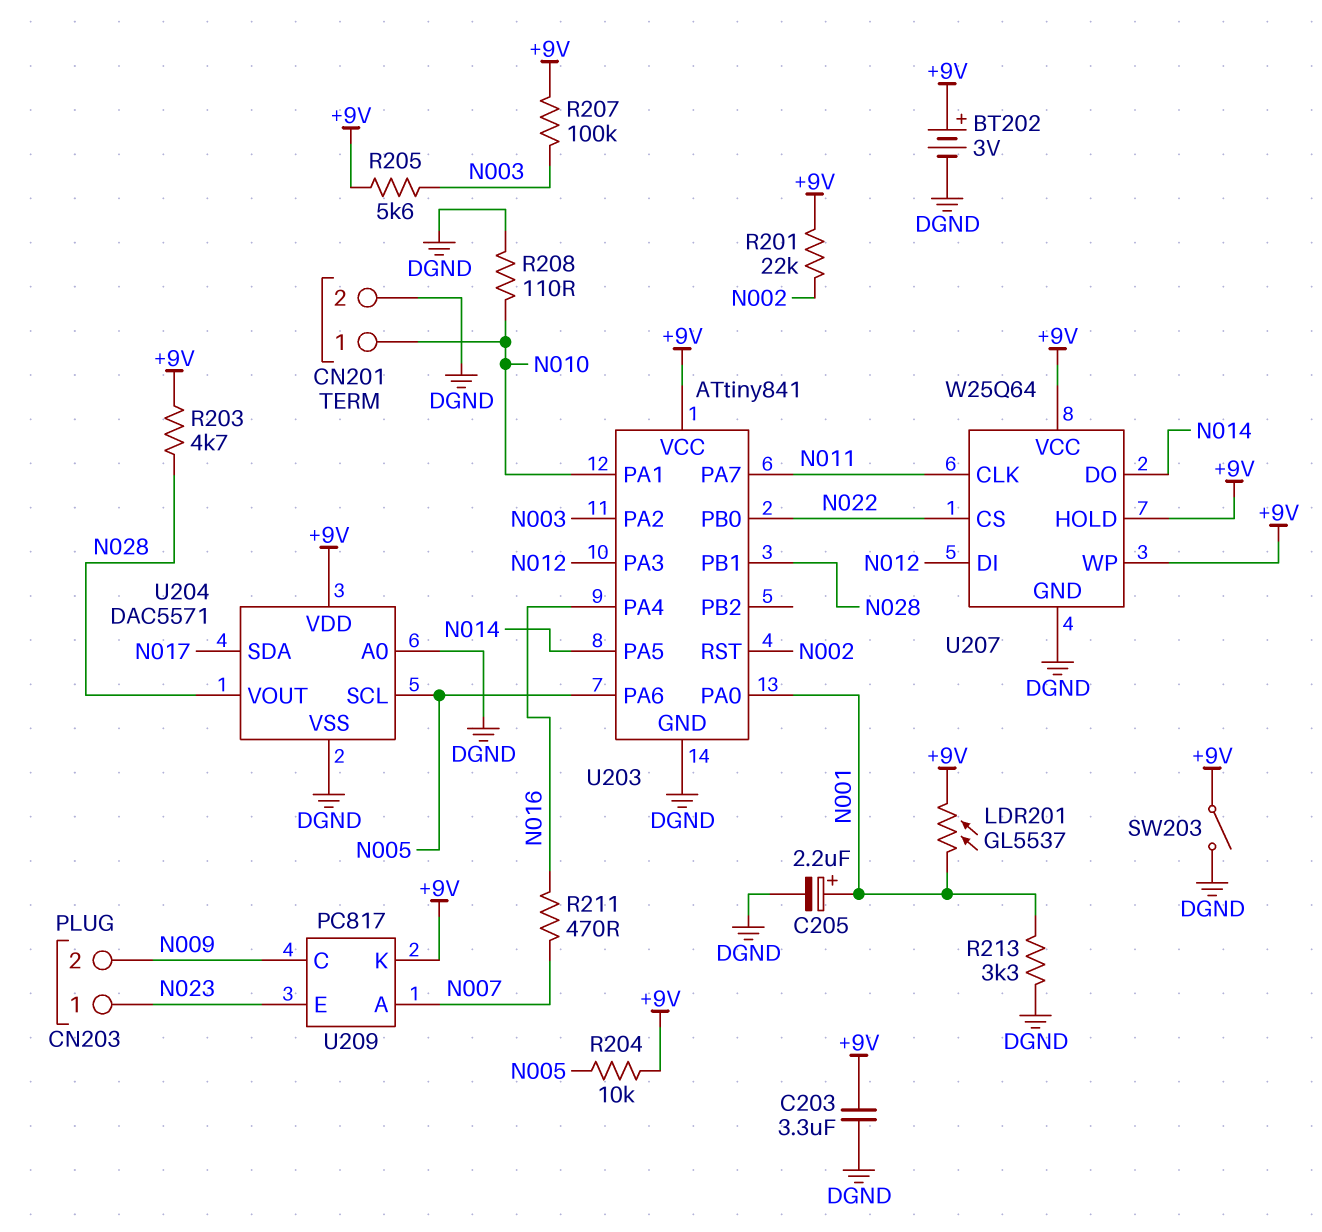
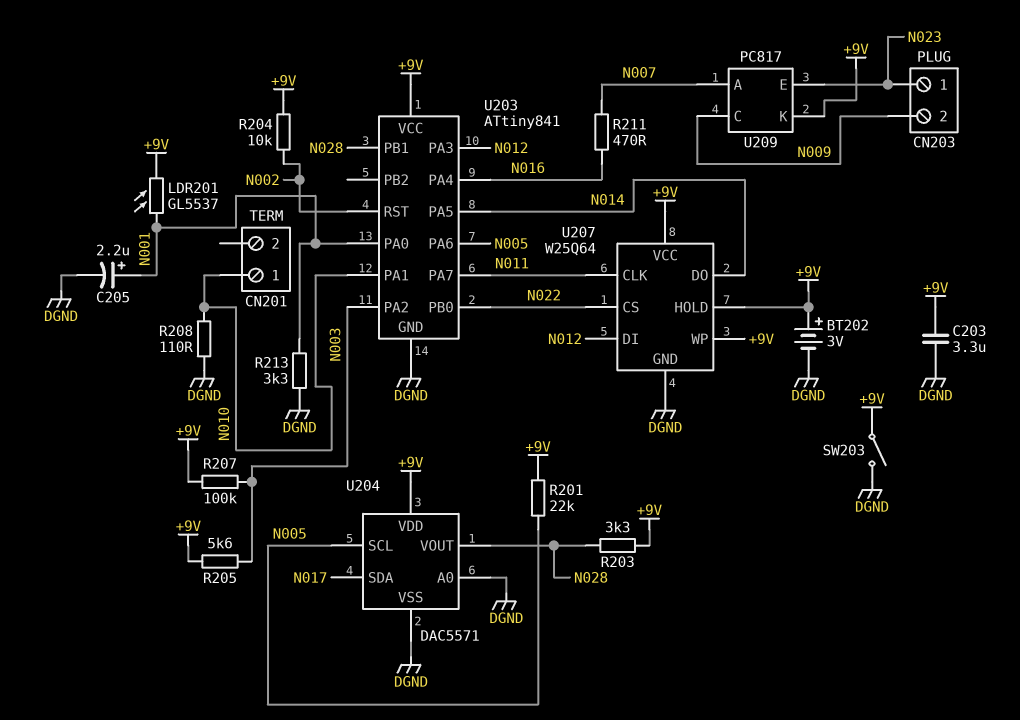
CN201 pin 2: DGND -> none
R201: 22k (+9V, N002) -> 22k (+9V, N005)
R203: 4.7k (+9V, N028) -> 3.3k (+9V, N028)
R204: 10k (+9V, N005) -> 10k (+9V, N002)

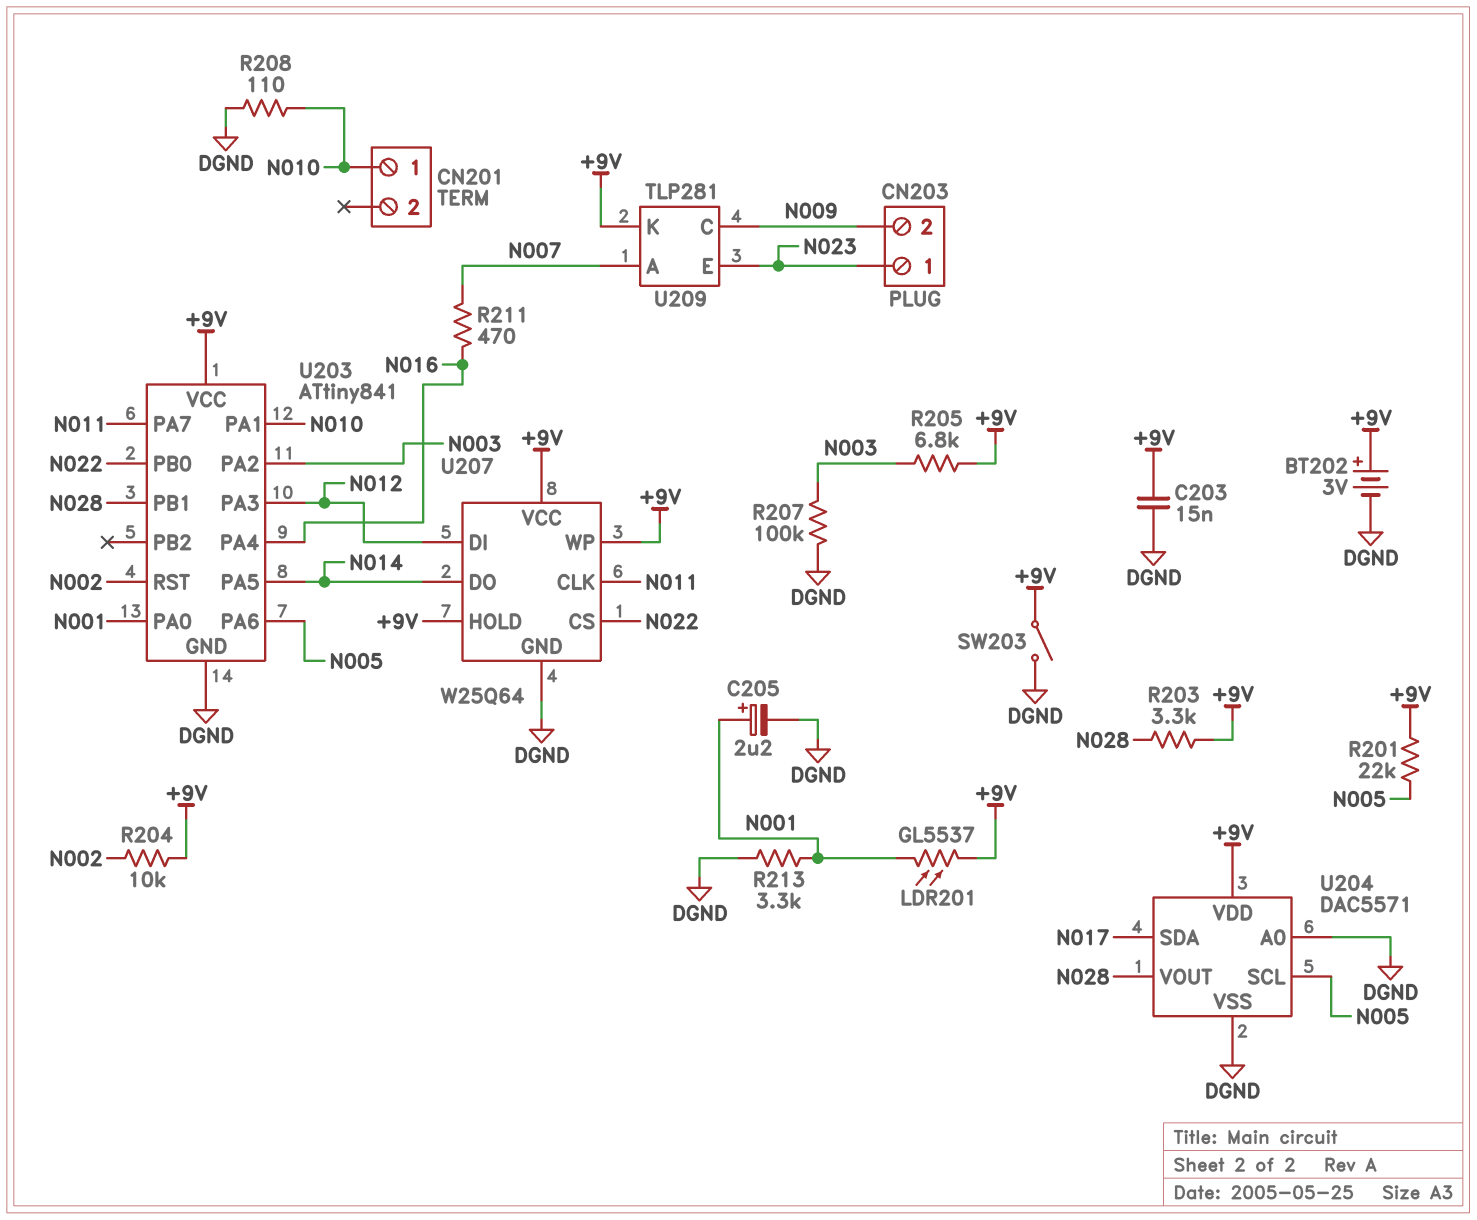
C203: 3.3uF (+9V, DGND) -> 15nF (+9V, DGND)
R205: 5.6k (+9V, N003) -> 6.8k (+9V, N003)
R207: 100k (+9V, N003) -> 100k (DGND, N003)
U209: PC817 -> TLP281

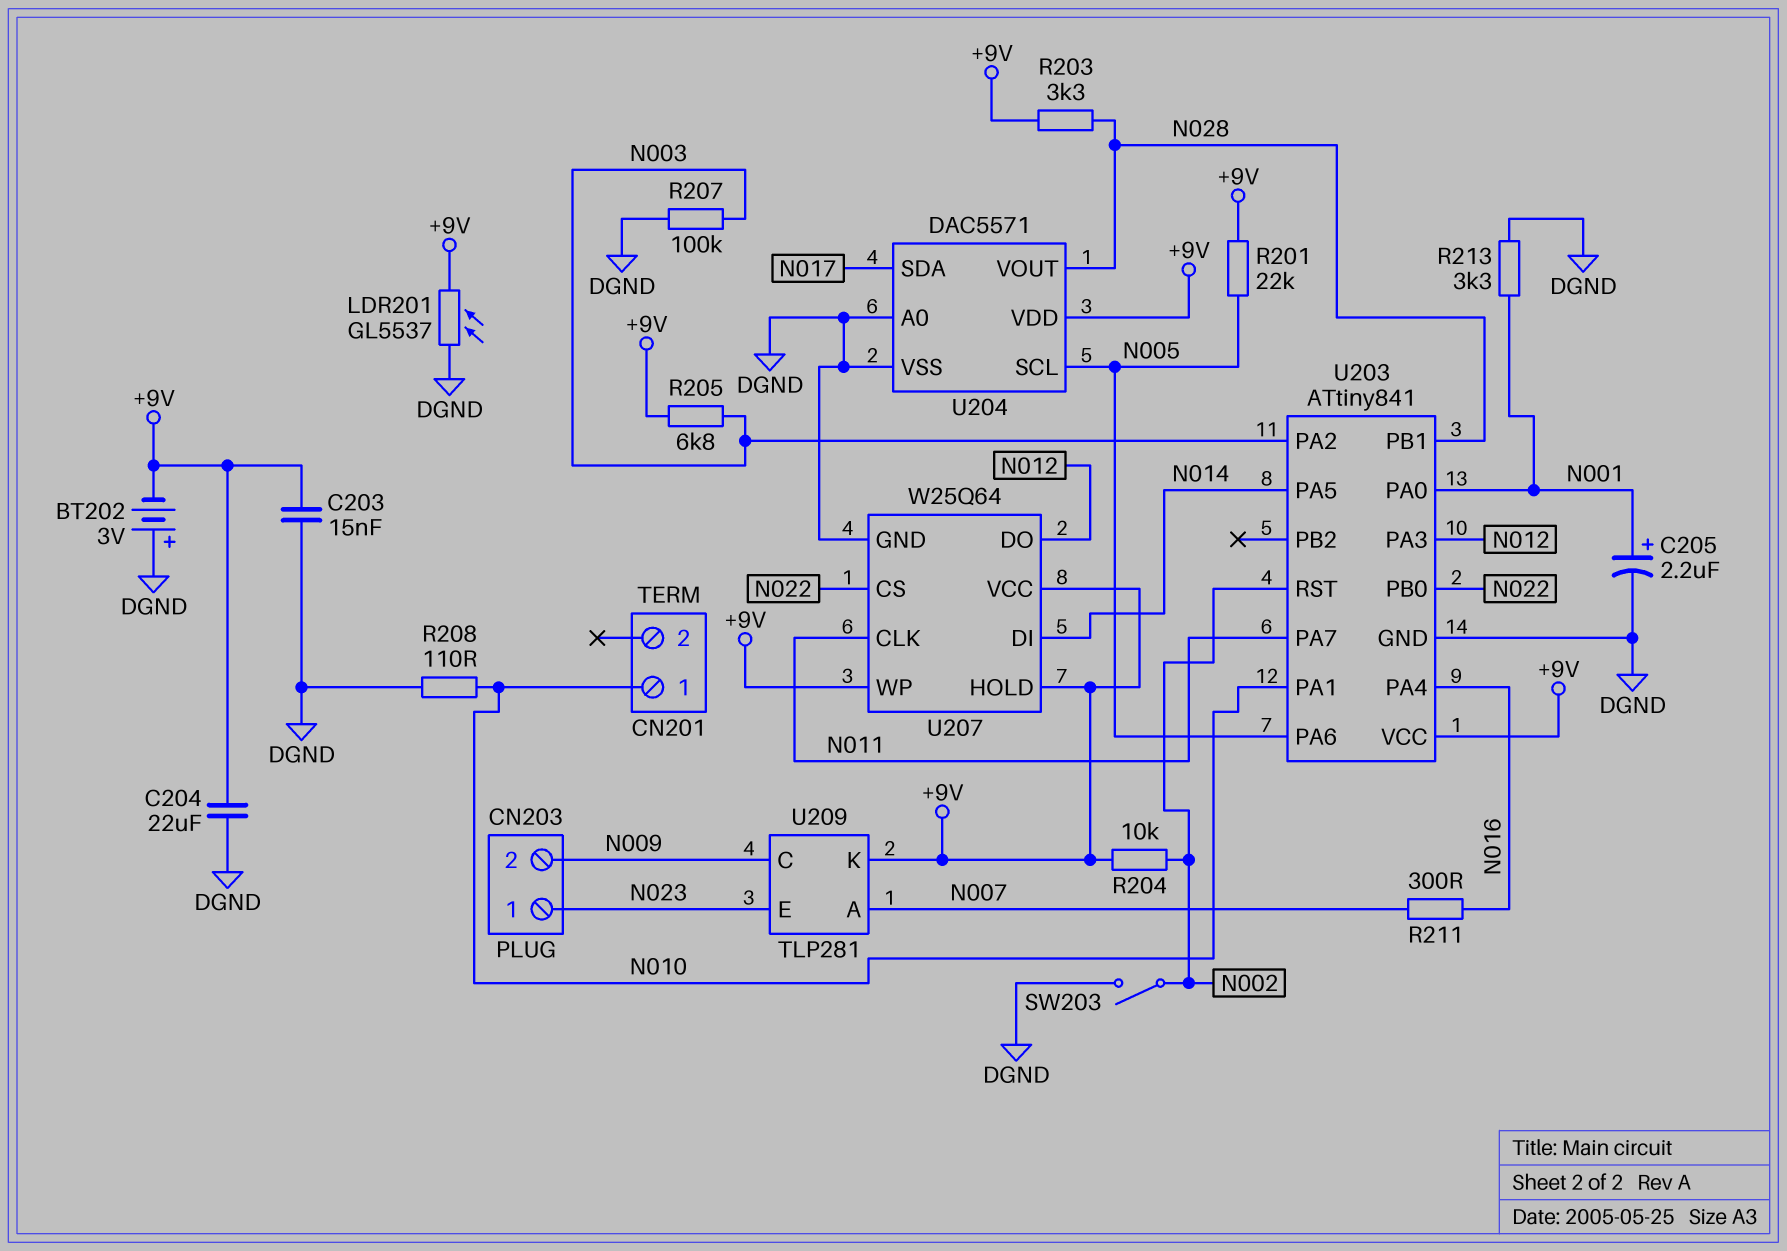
BT202: 3V (plus +9V, minus DGND) -> 3V (plus DGND, minus +9V)
C204: none -> 22uF (+9V, DGND)
LDR201: GL5537 (+9V, N001) -> GL5537 (+9V, DGND)
R211: 470 (N007, N016) -> 300 (N007, N016)
SW203: switch (+9V, DGND) -> switch (DGND, N002)
U207 pin DI: N012 -> N014
U207 pin DO: N014 -> N012

